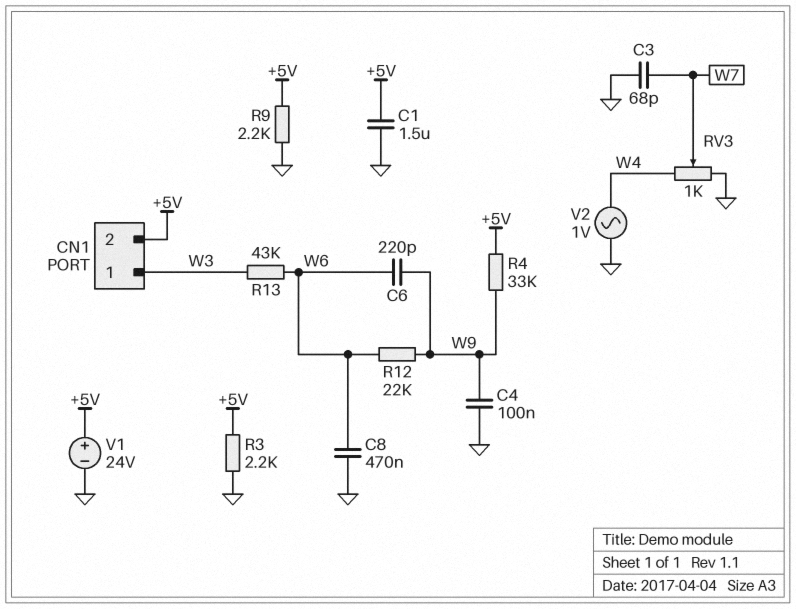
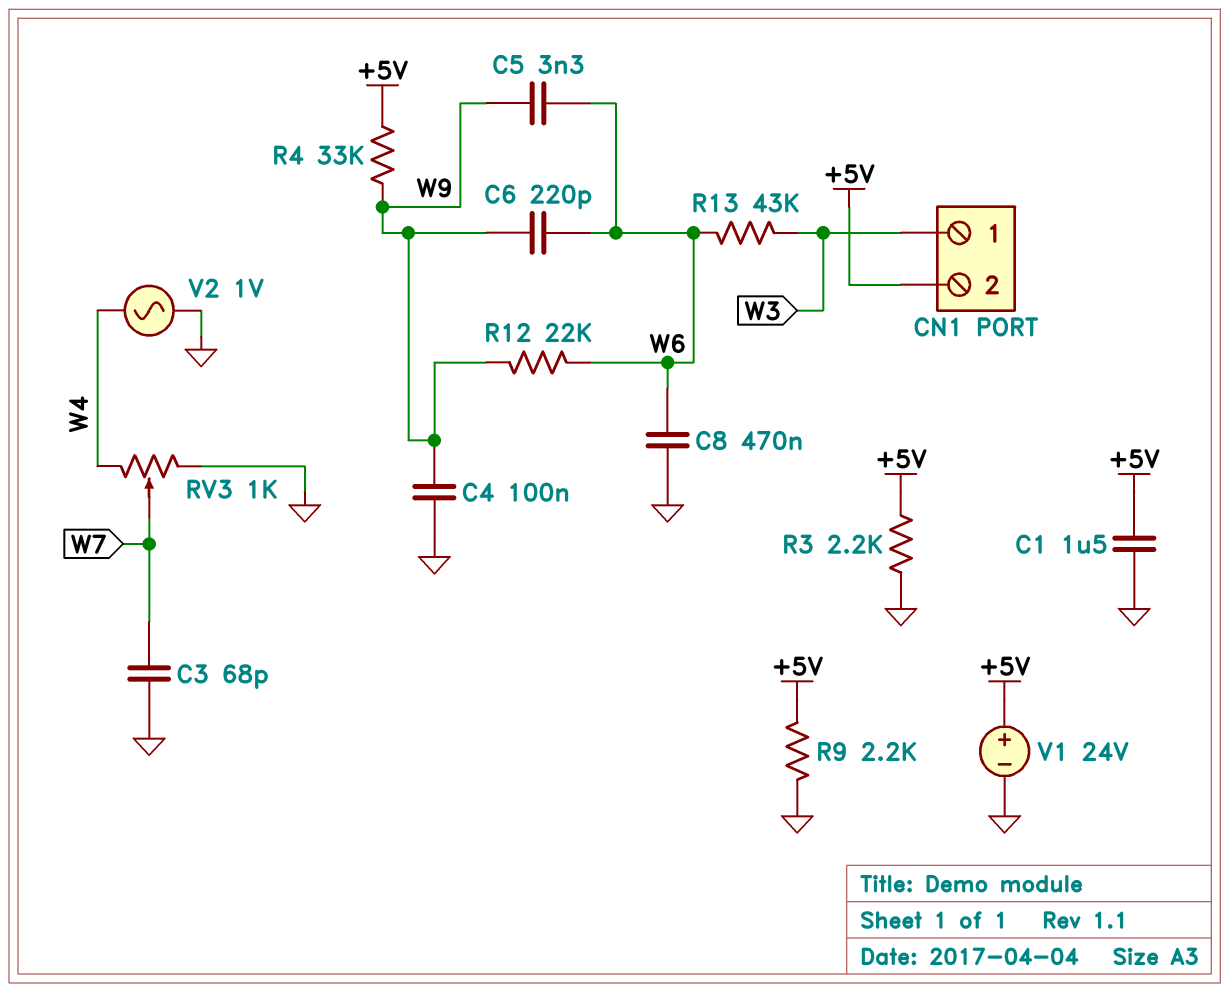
C5: none -> 3.3nF (W6, W9)

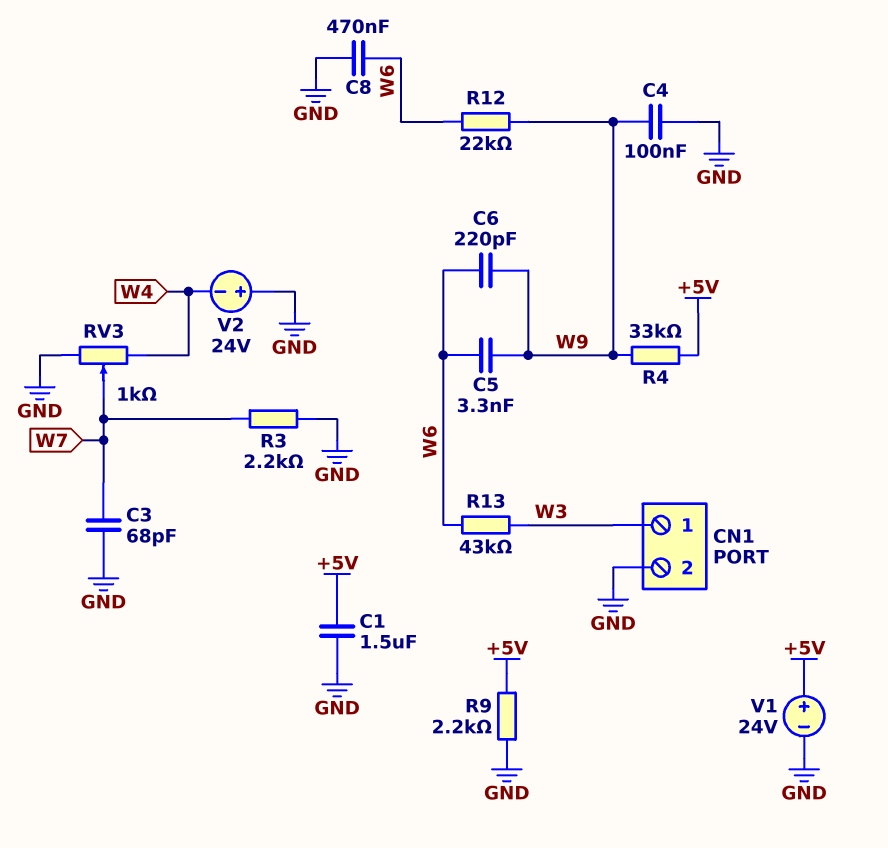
CN1 pin 2: +5V -> GND
R3: 2.2k (+5V, GND) -> 2.2k (GND, W7)
V2: AC 1V (GND, W4) -> 24V (plus GND, minus W4)

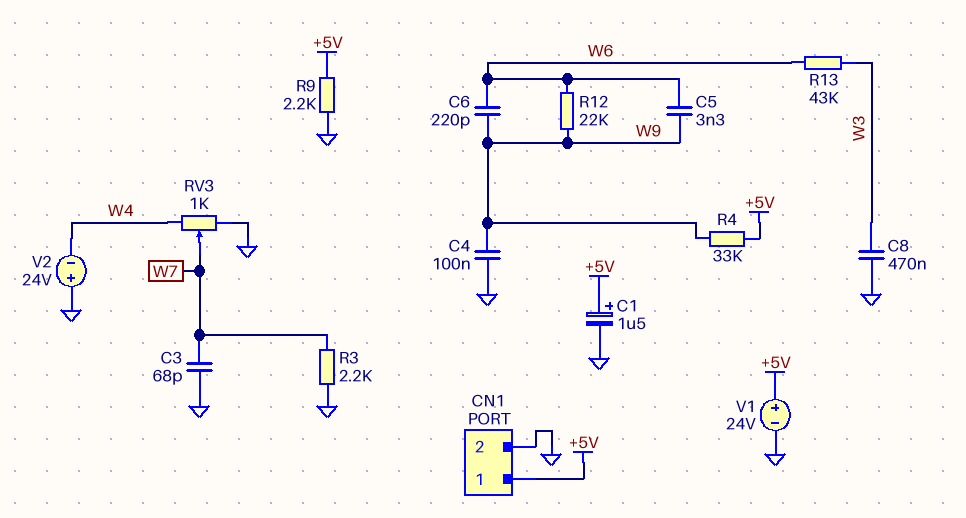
C1: 1.5uF (+5V, GND) -> 1.5uF (plus +5V, minus GND)
C8: 470nF (GND, W6) -> 470nF (GND, W3)
CN1 pin 1: W3 -> +5V

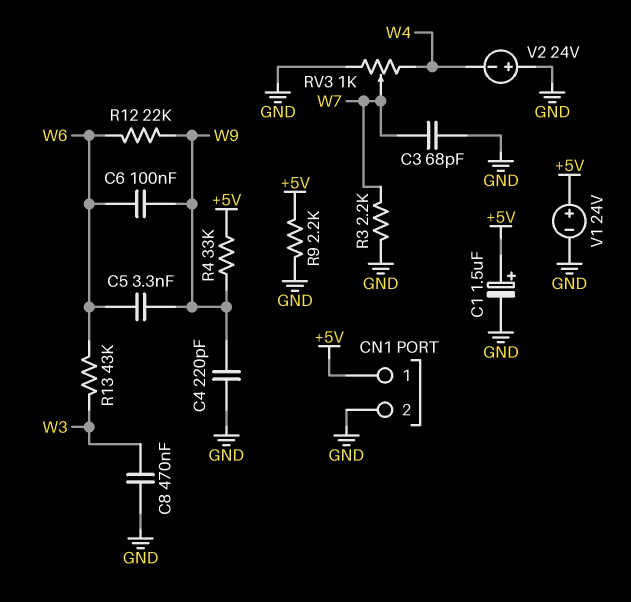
C4: 100nF (GND, W9) -> 220pF (GND, W9)
C6: 220pF (W6, W9) -> 100nF (W6, W9)

